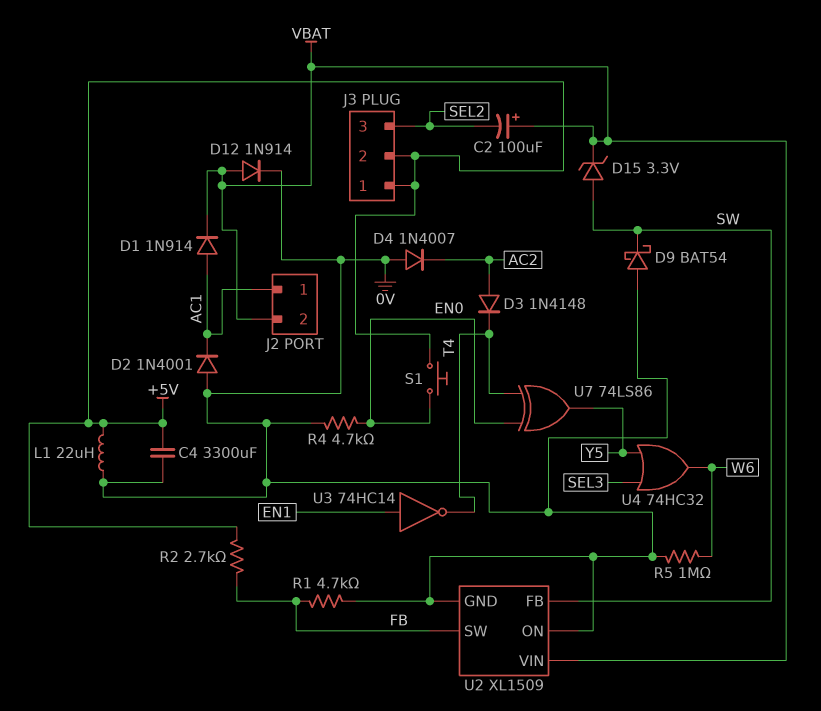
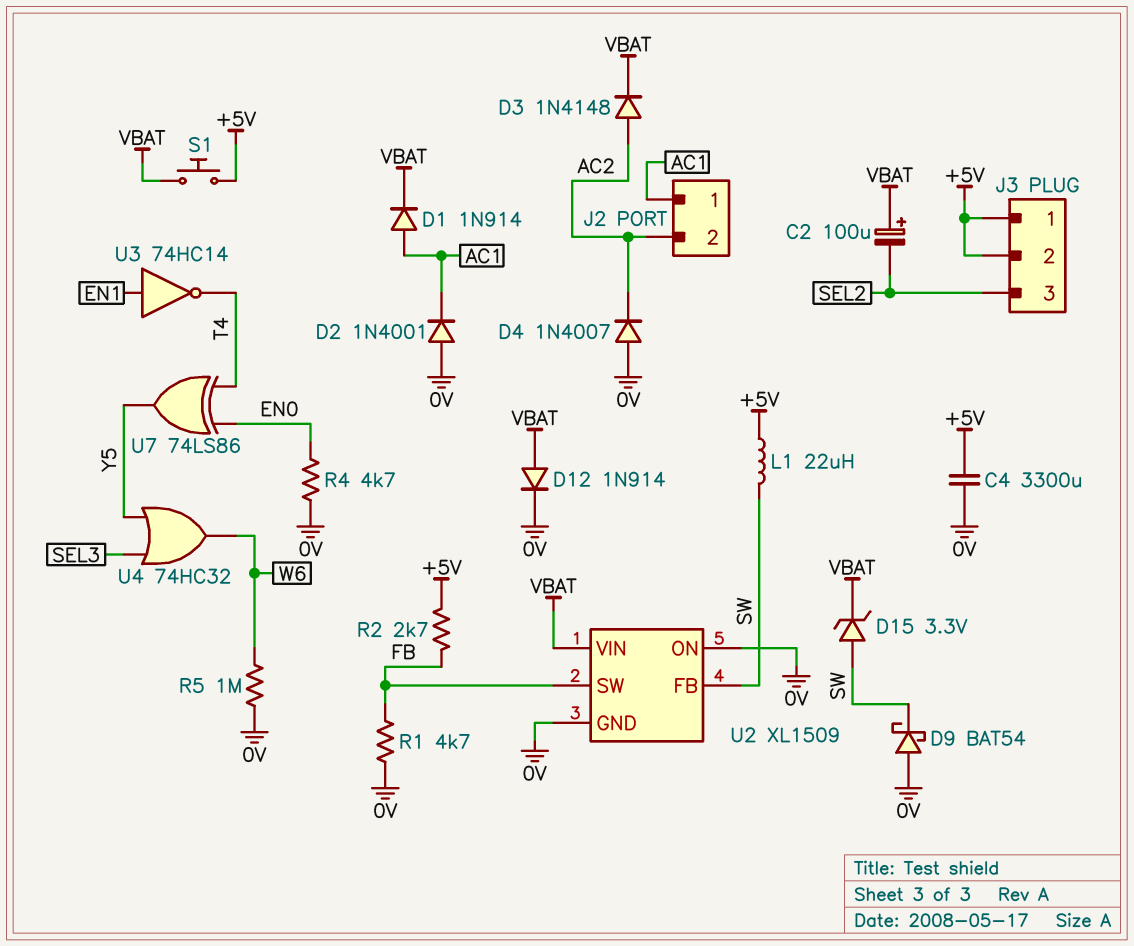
D3: diode 1N4148 (A AC2, K T4) -> diode 1N4148 (A AC2, K VBAT)
J2 pin 2: VBAT -> AC2
L1: 22uH (+5V, 0V) -> 22uH (+5V, SW)
S1: button (+5V, EN0) -> button (+5V, VBAT)

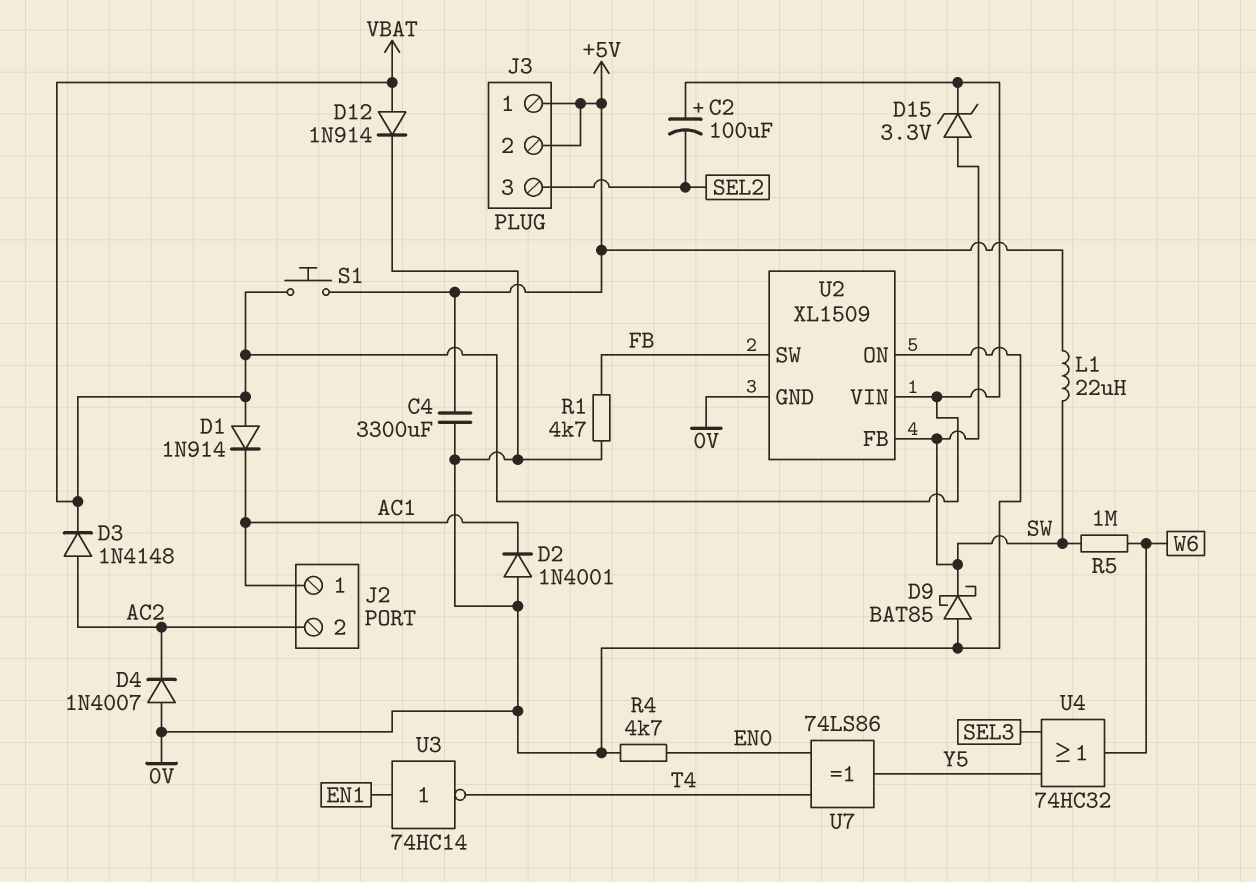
D1: diode 1N914 (A AC1, K VBAT) -> diode 1N914 (A VBAT, K AC1)
D9: schottky BAT54 (A 0V, K SW) -> schottky BAT85 (A 0V, K SW)
R2: 2.7k (+5V, FB) -> none
R5: 1M (0V, W6) -> 1M (SW, W6)

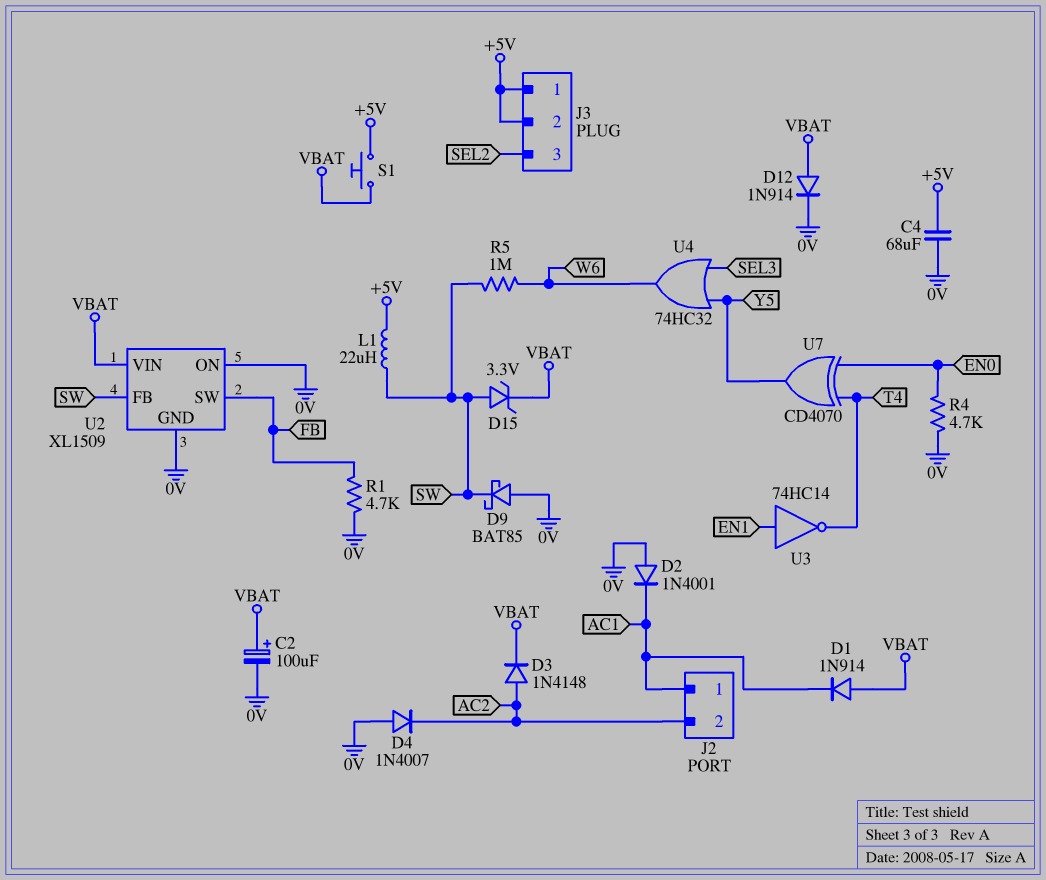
C2: 100uF (plus VBAT, minus SEL2) -> 100uF (plus VBAT, minus 0V)
C4: 3300uF (+5V, 0V) -> 68uF (+5V, 0V)
U7: XOR 74LS86 (in EN0, in T4, out Y5) -> XOR CD4070 (in EN0, in T4, out Y5)

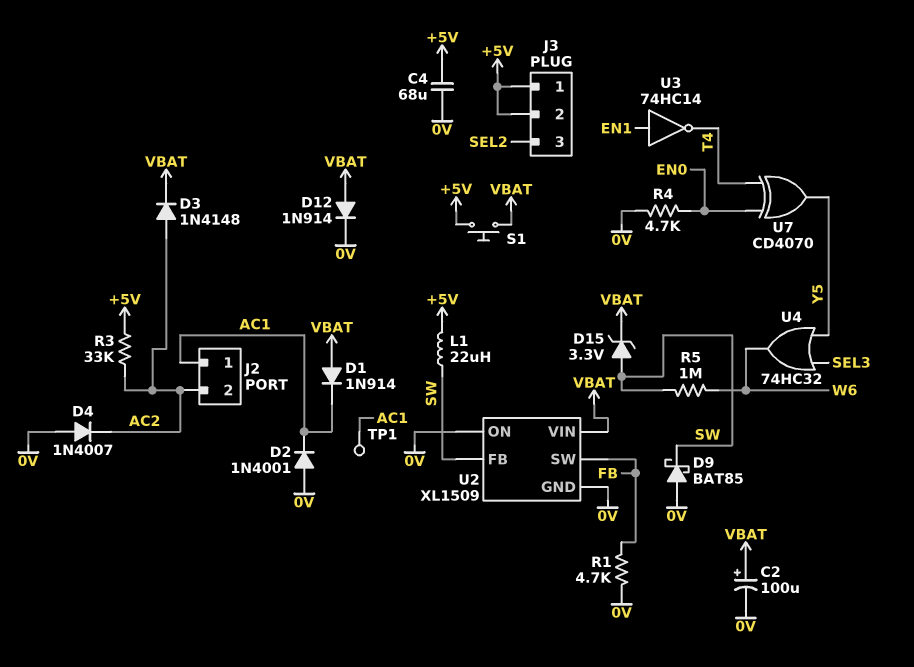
R3: none -> 33k (+5V, AC2)
TP1: none -> test point (AC1)

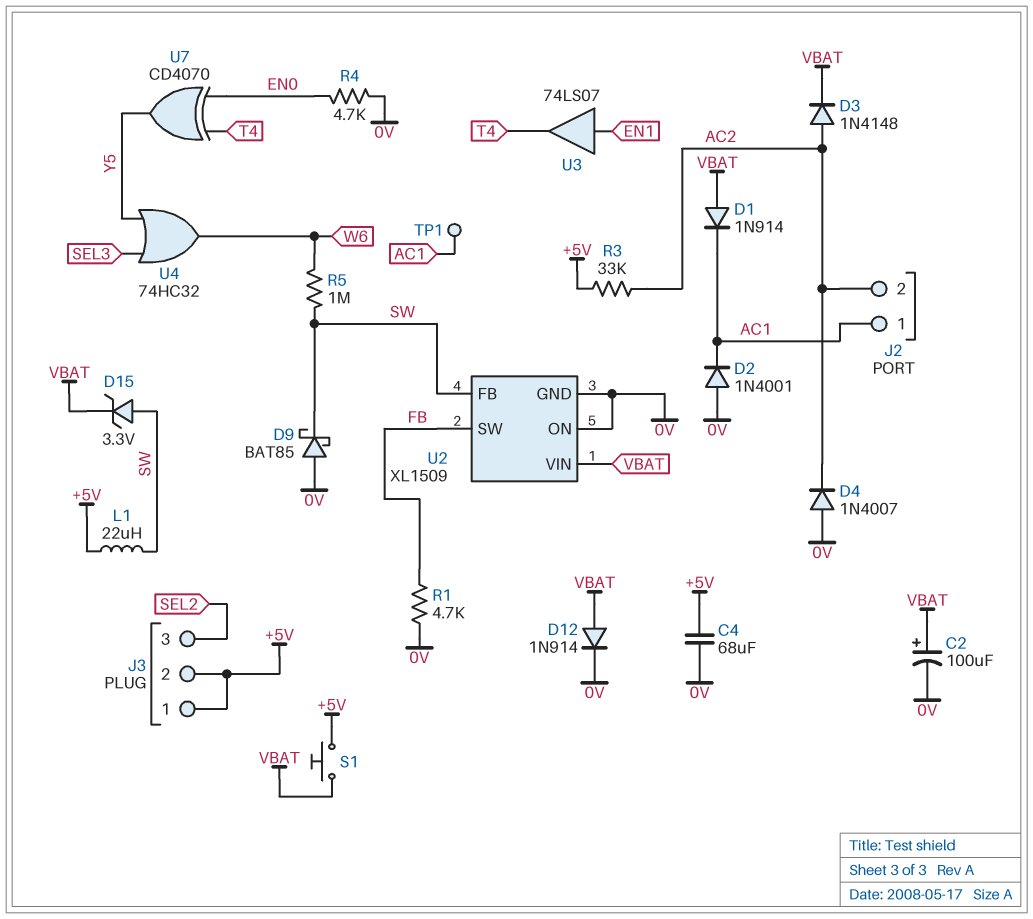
U3: NOT 74HC14 (in EN1, out T4) -> buffer 74LS07 (in EN1, out T4)

